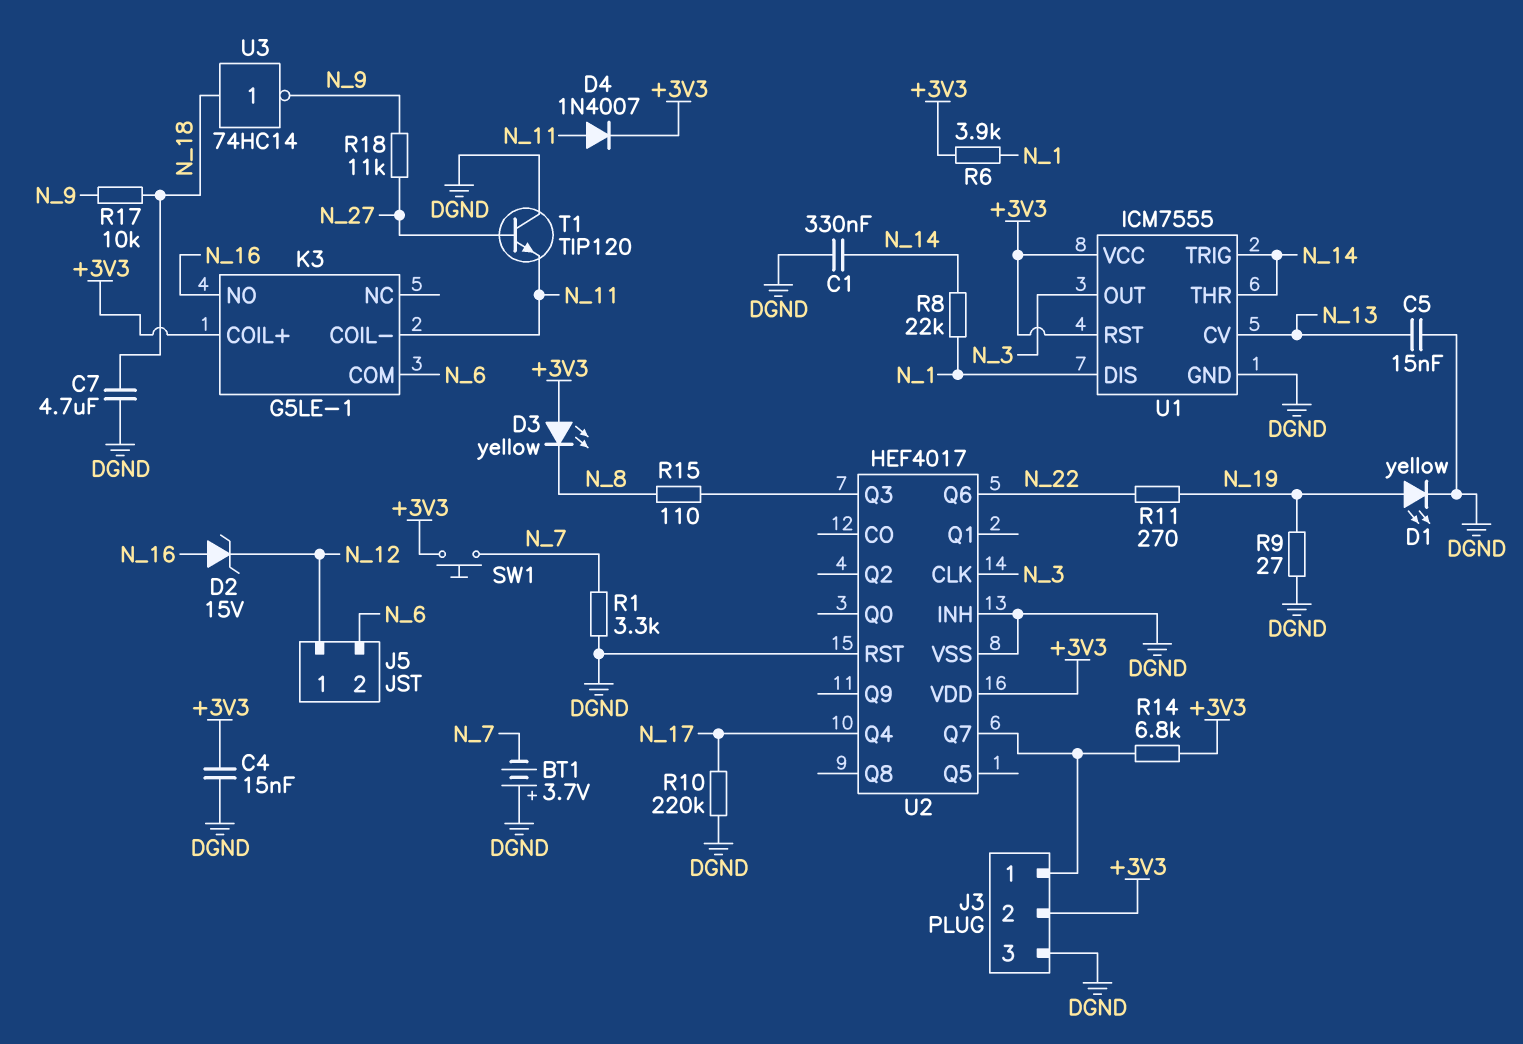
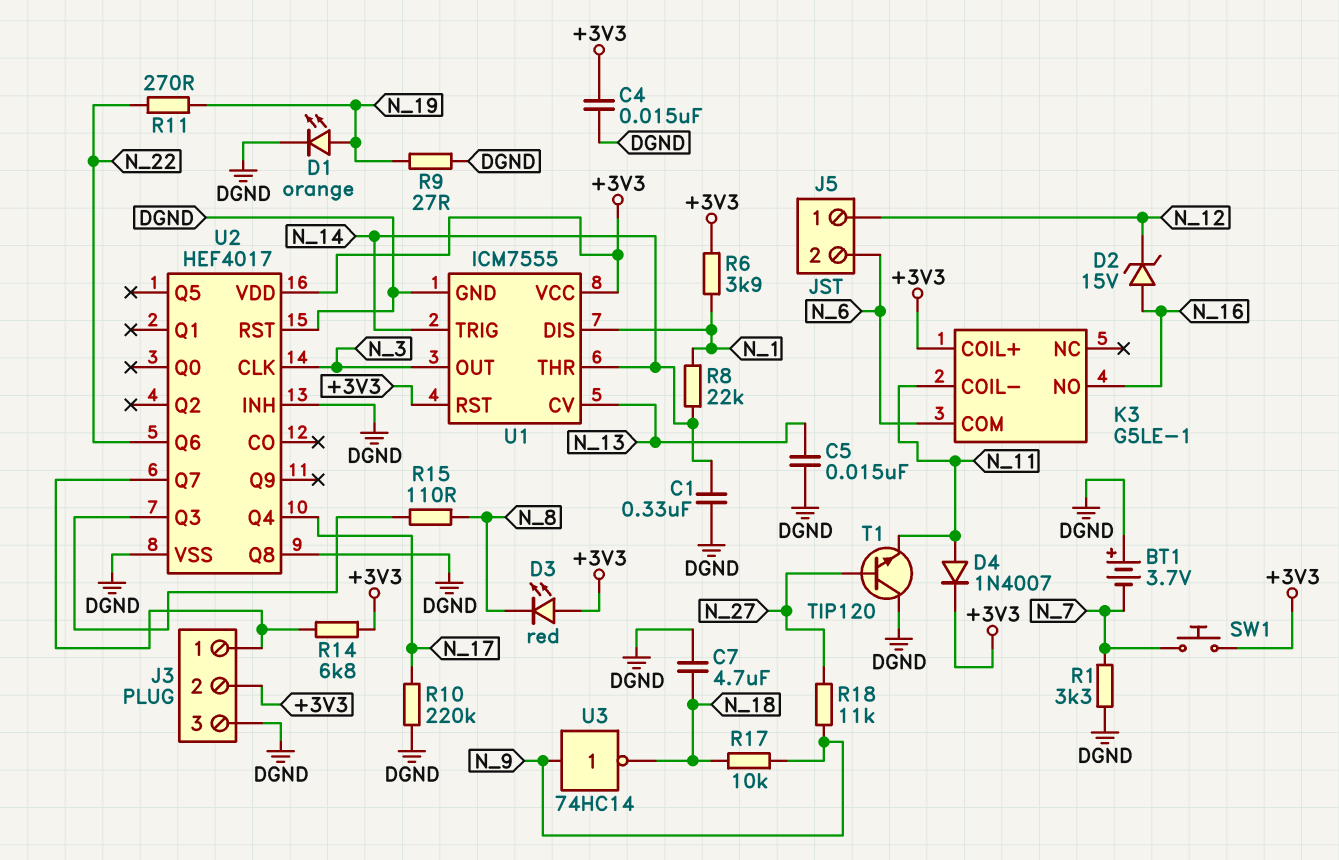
D1: LED yellow (A N_19, K DGND) -> LED orange (A N_19, K DGND)
D3: LED yellow (A +3V3, K N_8) -> LED red (A +3V3, K N_8)
U2 pin Q8: none -> DGND
U3: NOT 74HC14 (in N_18, out N_9) -> NOT 74HC14 (in N_9, out N_18)

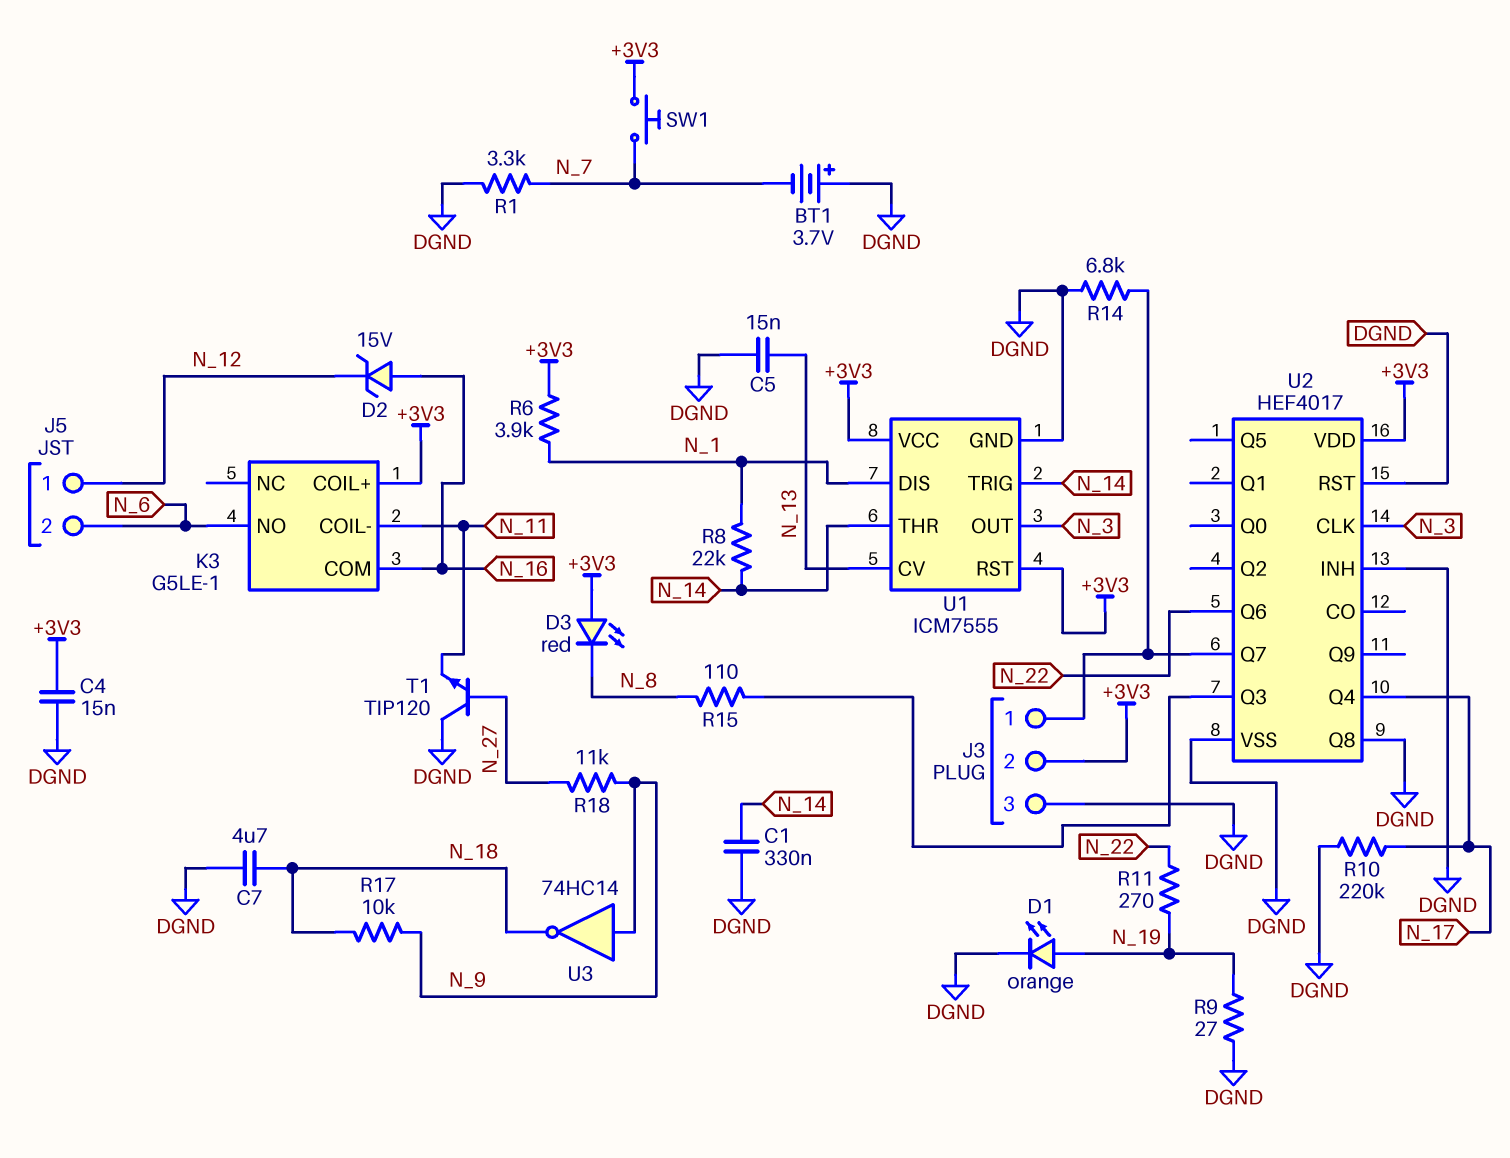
D4: diode 1N4007 (A N_11, K +3V3) -> none
K3 pin COM: N_6 -> N_16
K3 pin NO: N_16 -> N_6
R14: 6.8k (+3V3, J3/1) -> 6.8k (DGND, J3/1)

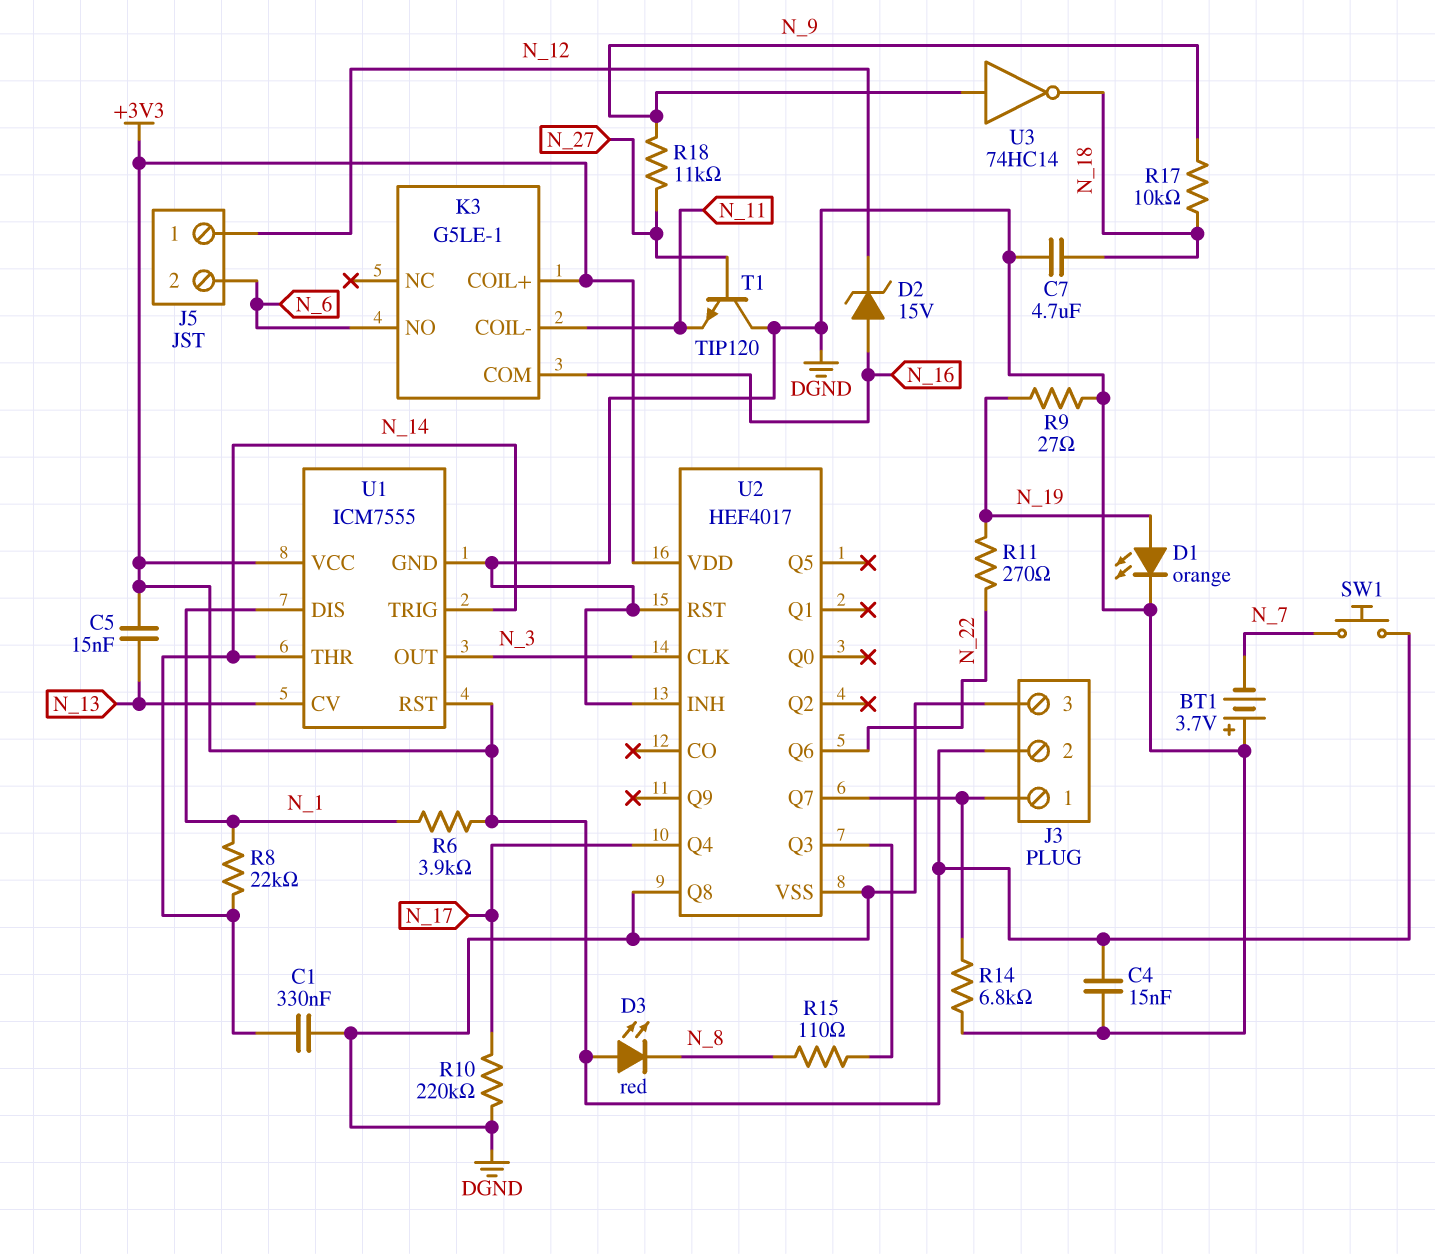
C5: 15nF (DGND, N_13) -> 15nF (+3V3, N_13)
R1: 3.3k (DGND, N_7) -> none

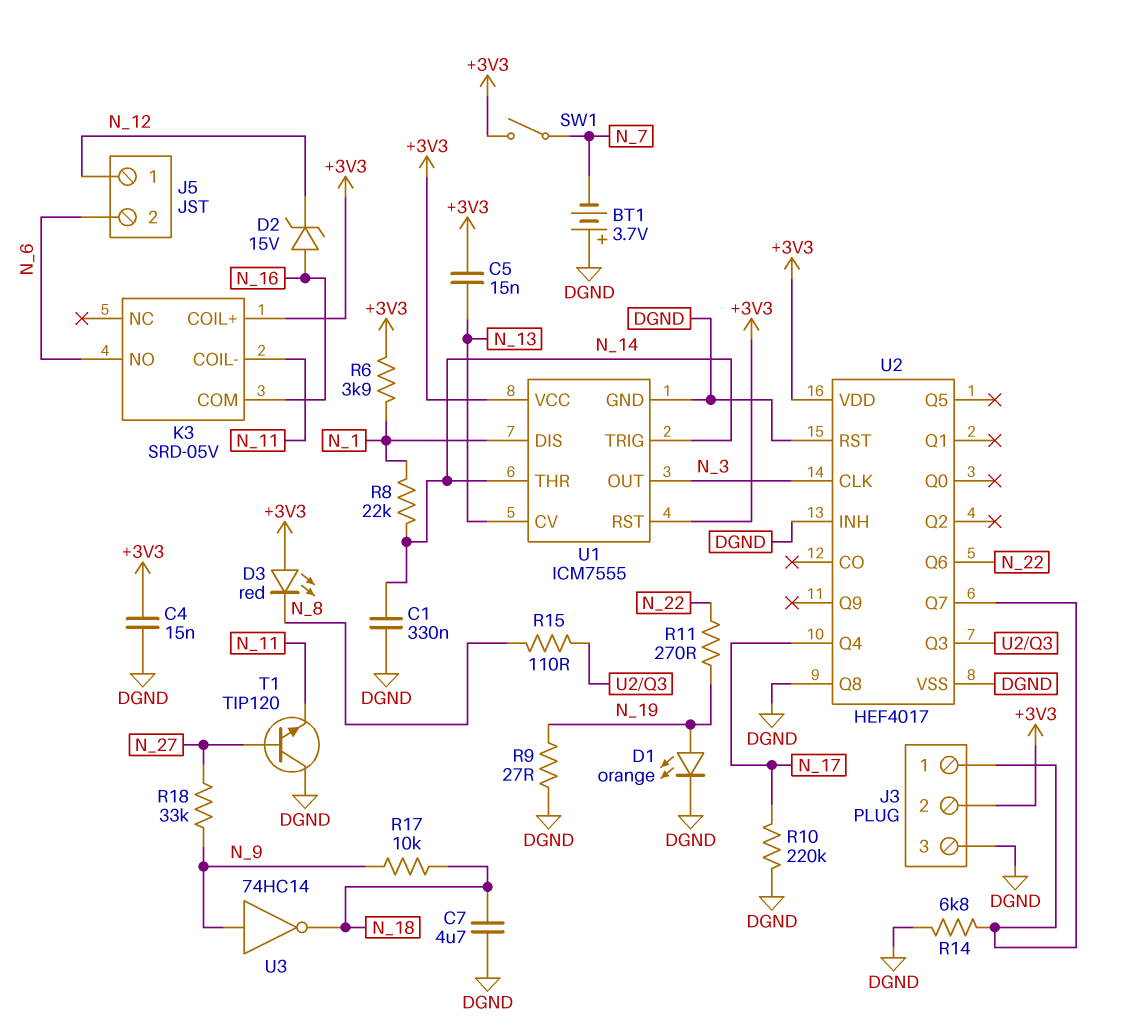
K3: G5LE-1 -> SRD-05V
R18: 11k (N_9, N_27) -> 33k (N_9, N_27)
SW1: button (+3V3, N_7) -> switch (+3V3, N_7)

